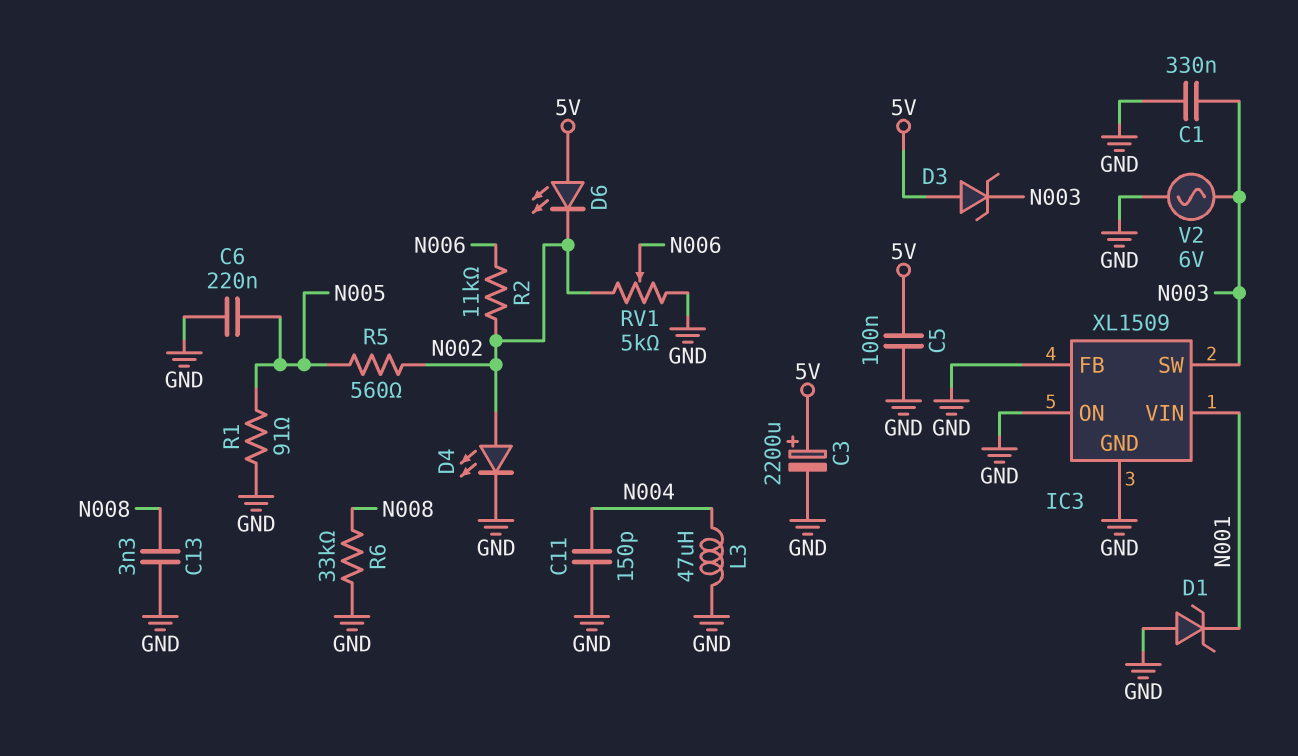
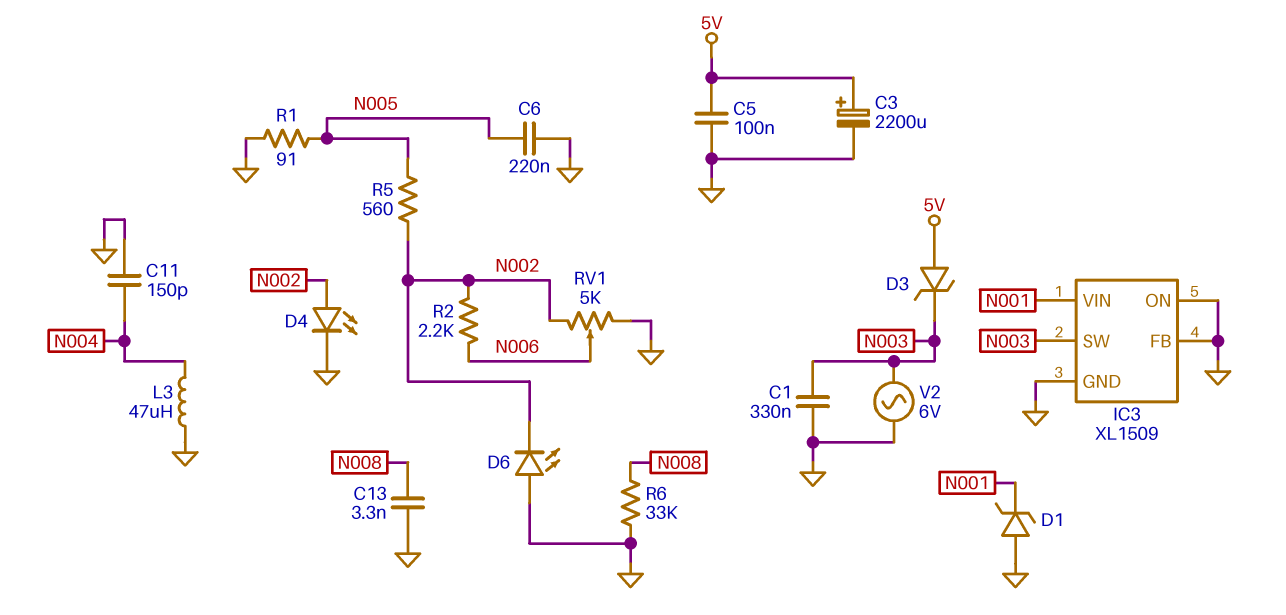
D6: LED (A 5V, K N002) -> LED (A GND, K N002)
R2: 11k (N002, N006) -> 2.2k (N002, N006)

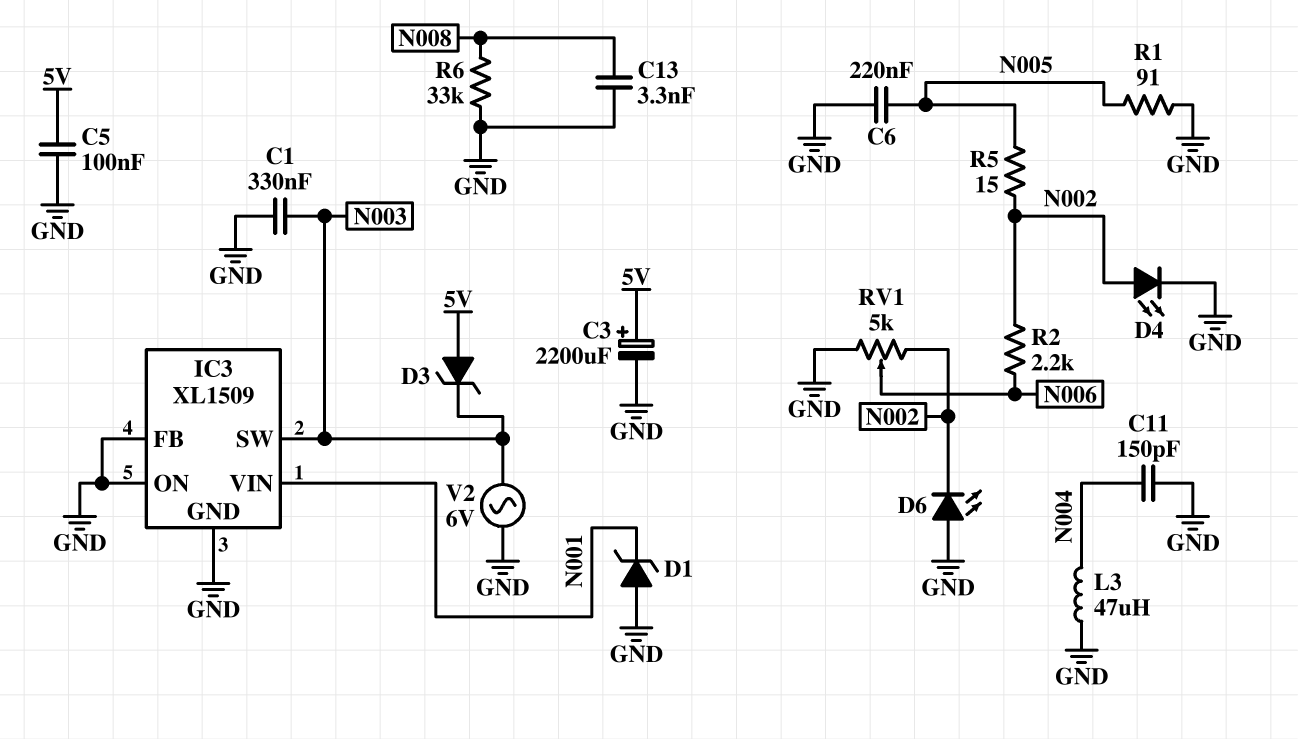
R5: 560 (N002, N005) -> 15 (N002, N005)

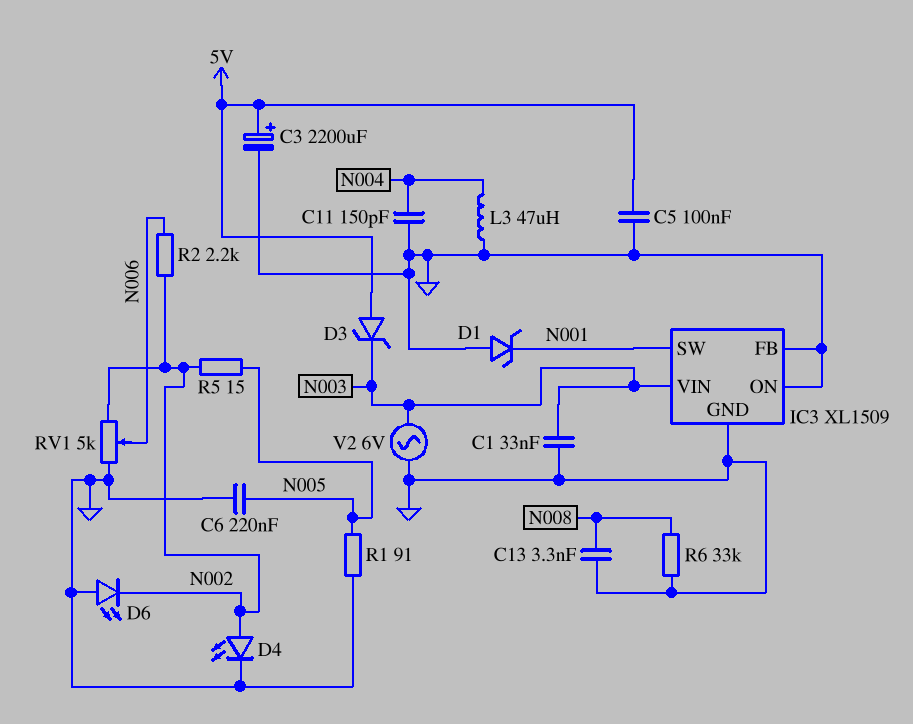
C1: 330nF (GND, N003) -> 33nF (GND, N003)
IC3 pin SW: N003 -> N001
IC3 pin VIN: N001 -> N003

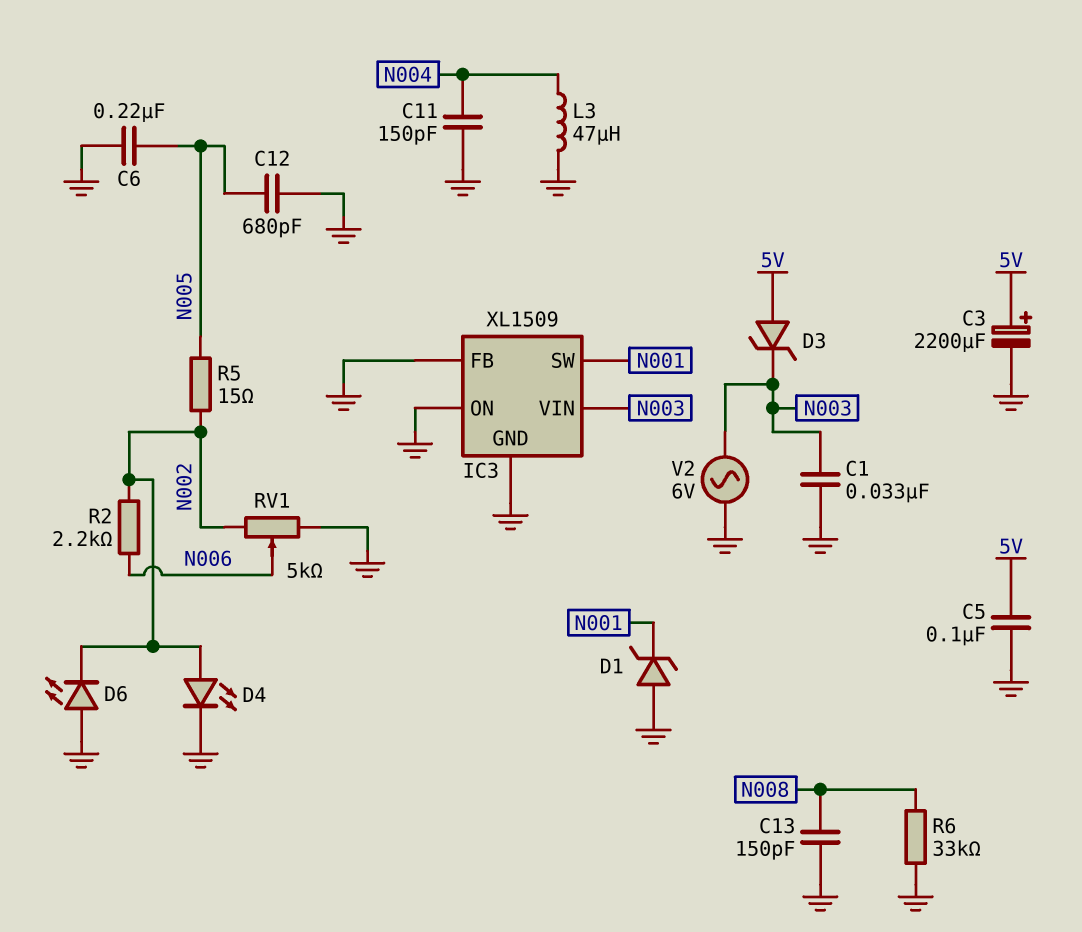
C12: none -> 680pF (GND, N005)
C13: 3.3nF (GND, N008) -> 150pF (GND, N008)
R1: 91 (GND, N005) -> none

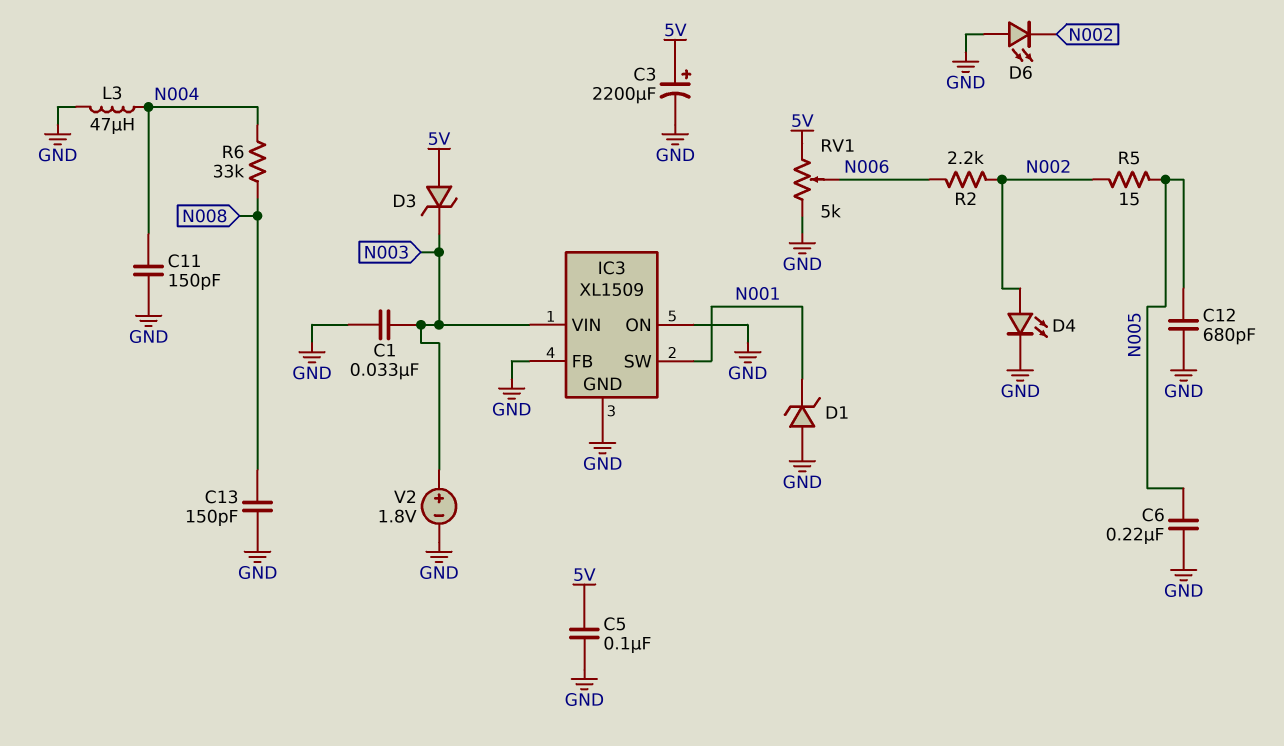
R6: 33k (GND, N008) -> 33k (N004, N008)
RV1: 5k (GND, N002, wiper N006) -> 5k (5V, GND, wiper N006)
V2: AC 6V (GND, N003) -> 1.8V (plus N003, minus GND)

